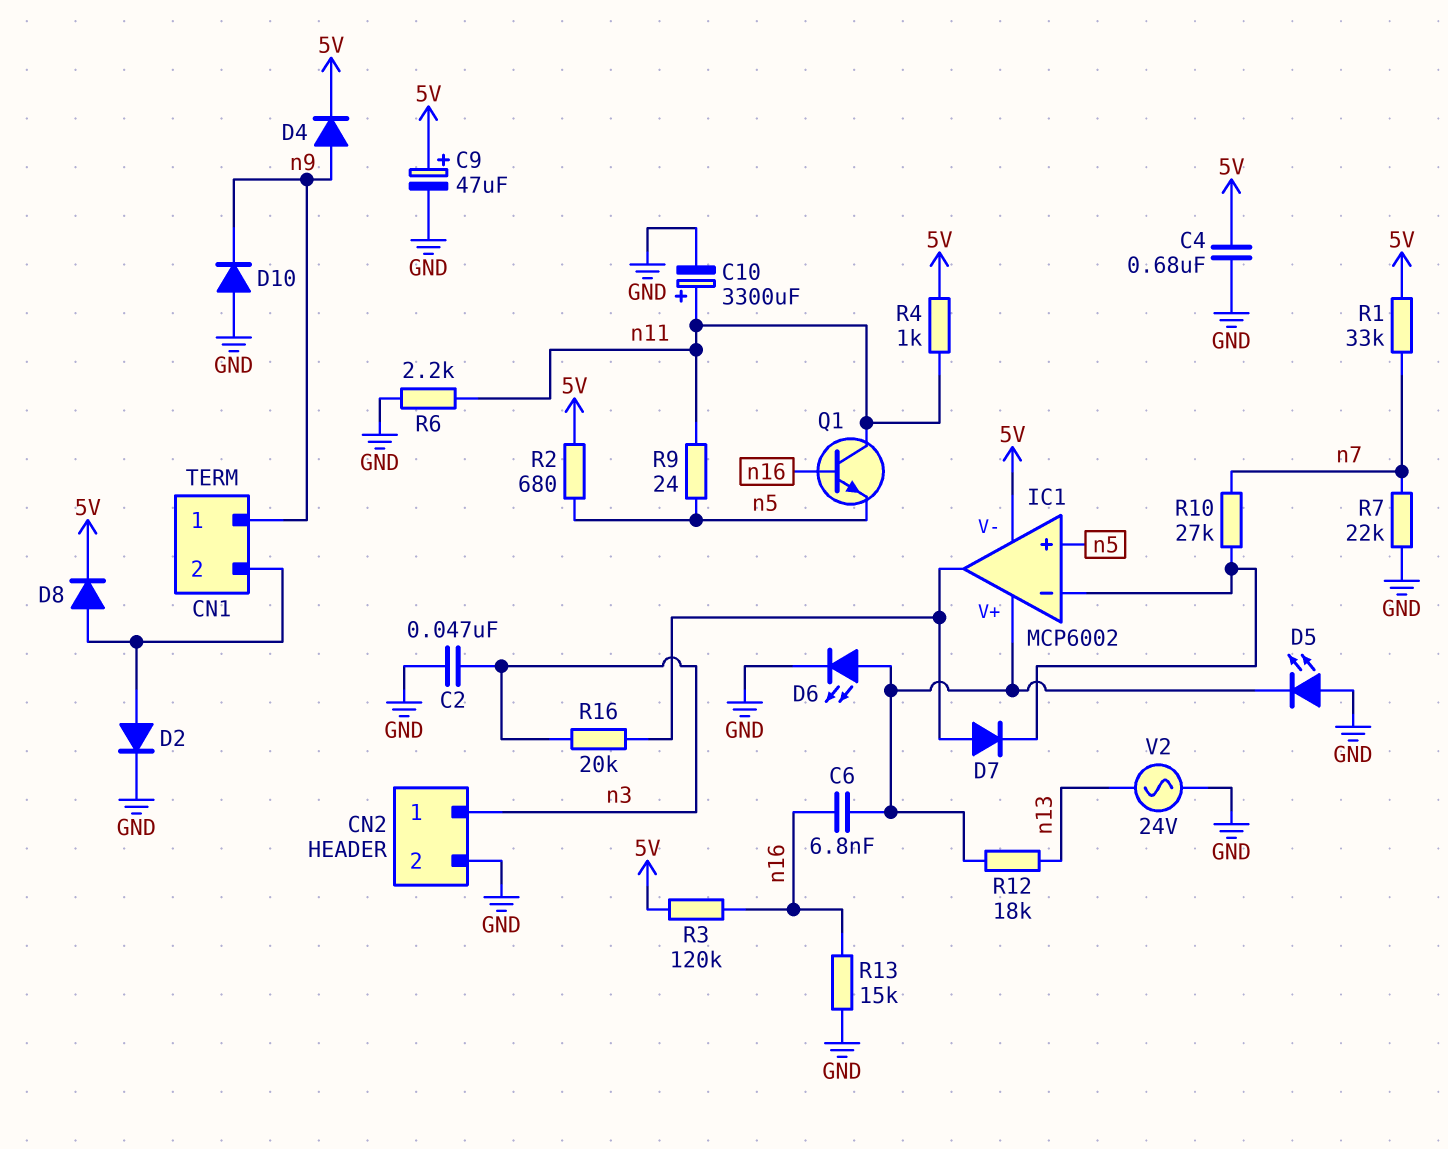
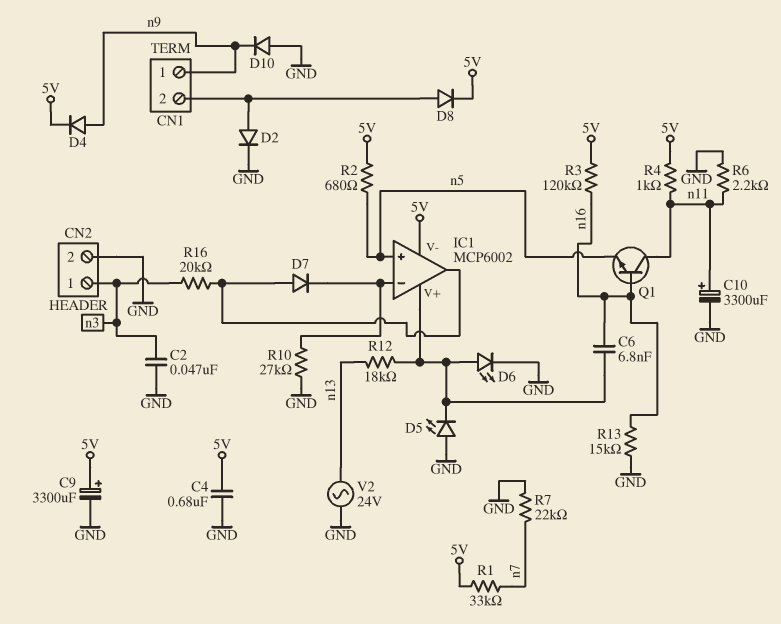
C9: 47uF (plus 5V, minus GND) -> 3300uF (plus 5V, minus GND)
R9: 24 (n5, n11) -> none
R10: 27k (IC1/in-, n7) -> 27k (GND, IC1/in-)

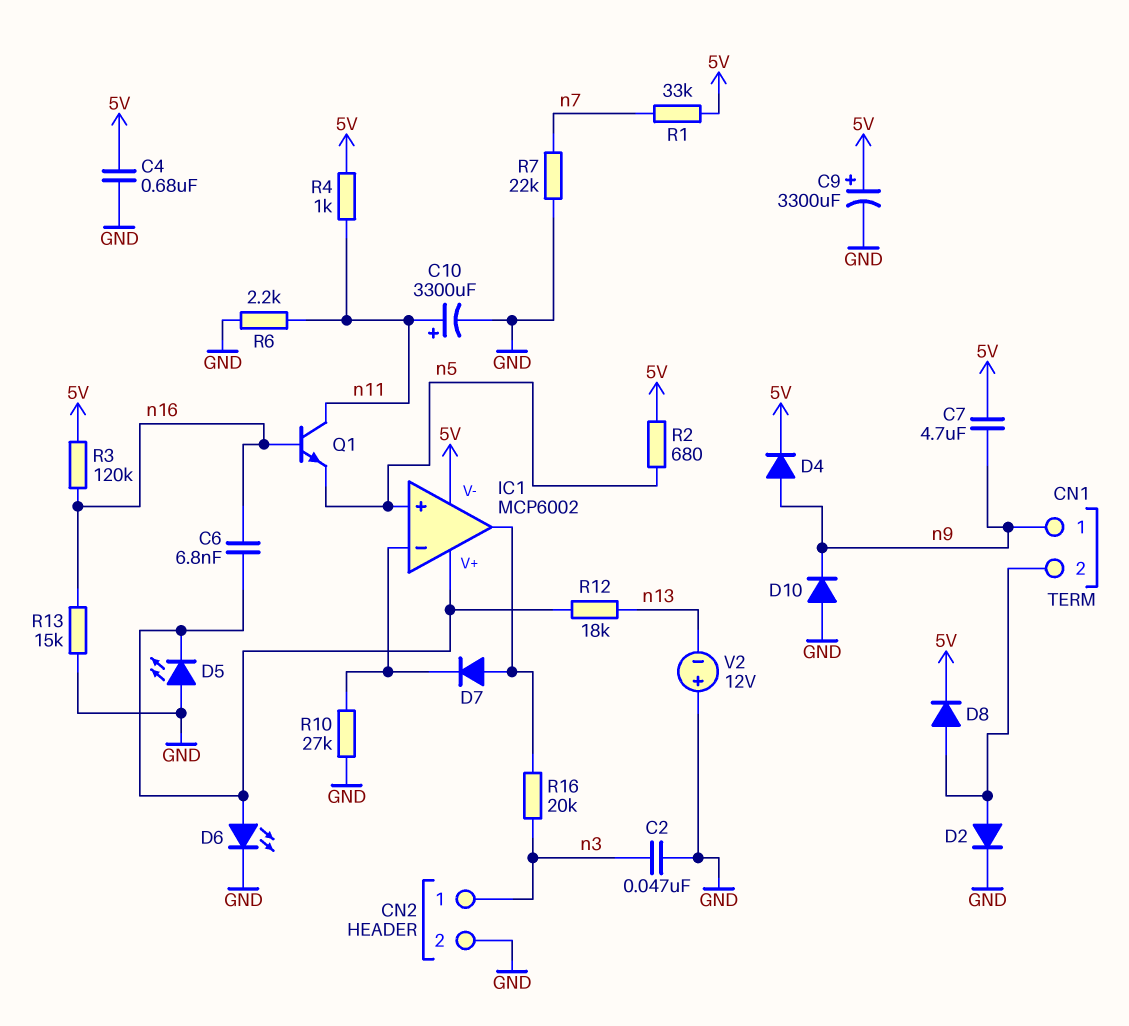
C7: none -> 4.7uF (5V, n9)
V2: AC 24V (GND, n13) -> 12V (plus GND, minus n13)

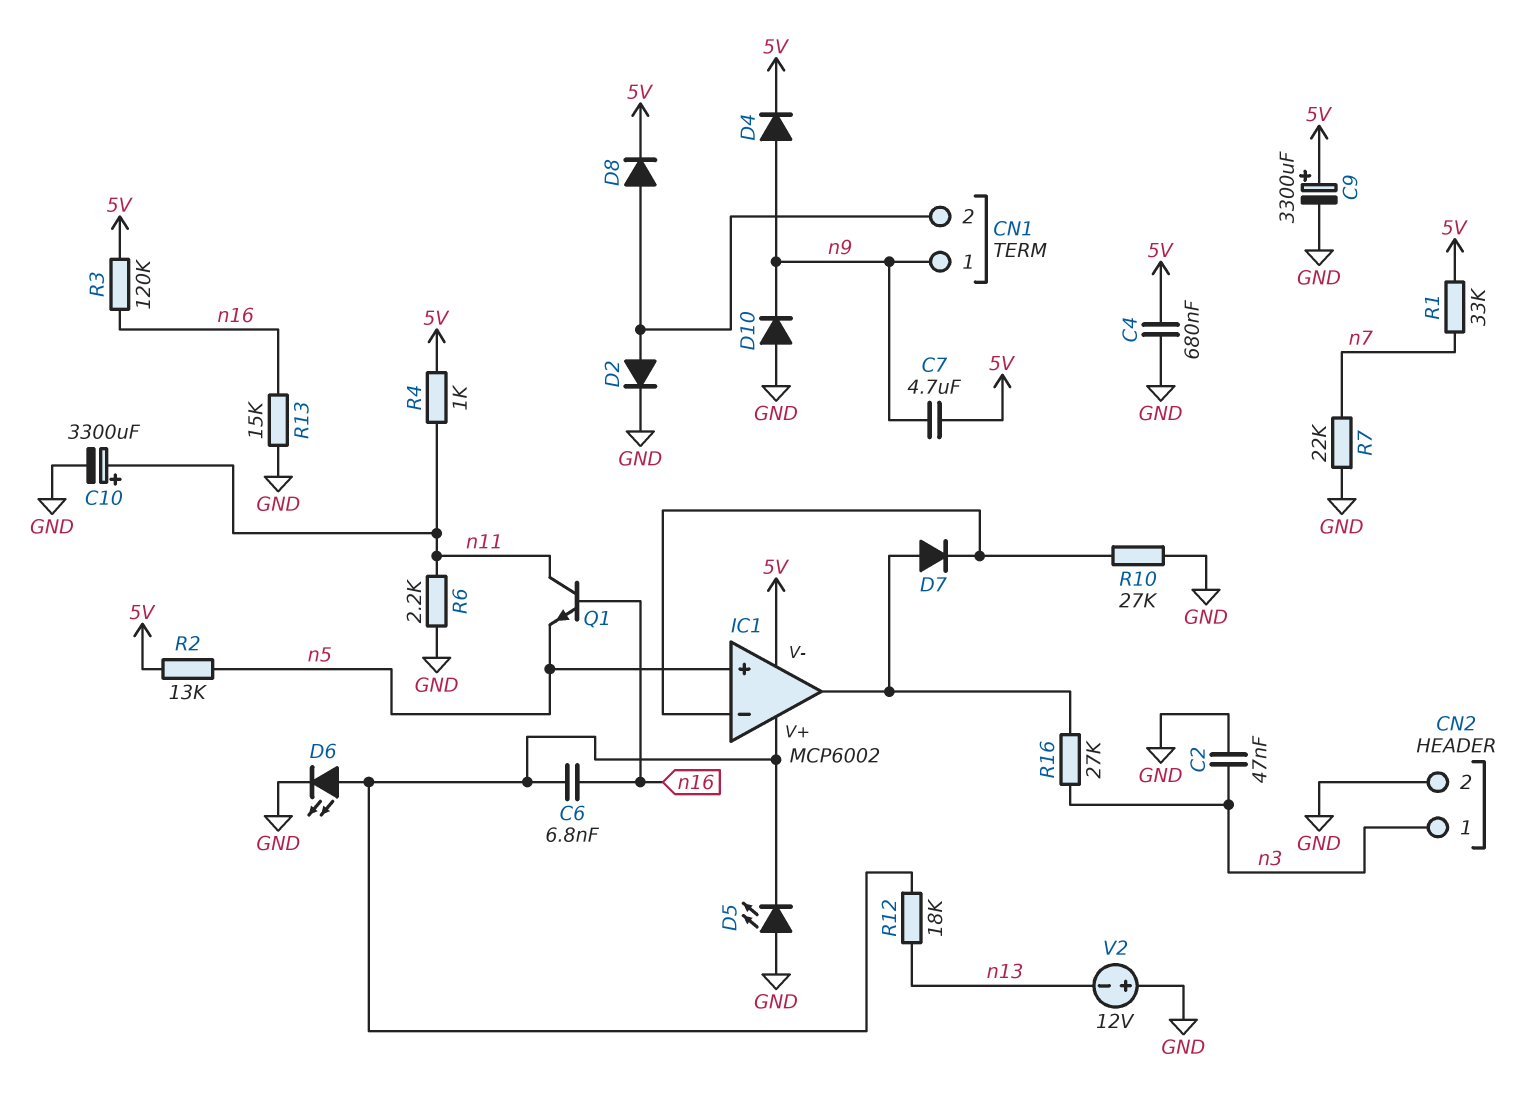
R2: 680 (5V, n5) -> 13k (5V, n5)
R16: 20k (IC1/out, n3) -> 27k (IC1/out, n3)

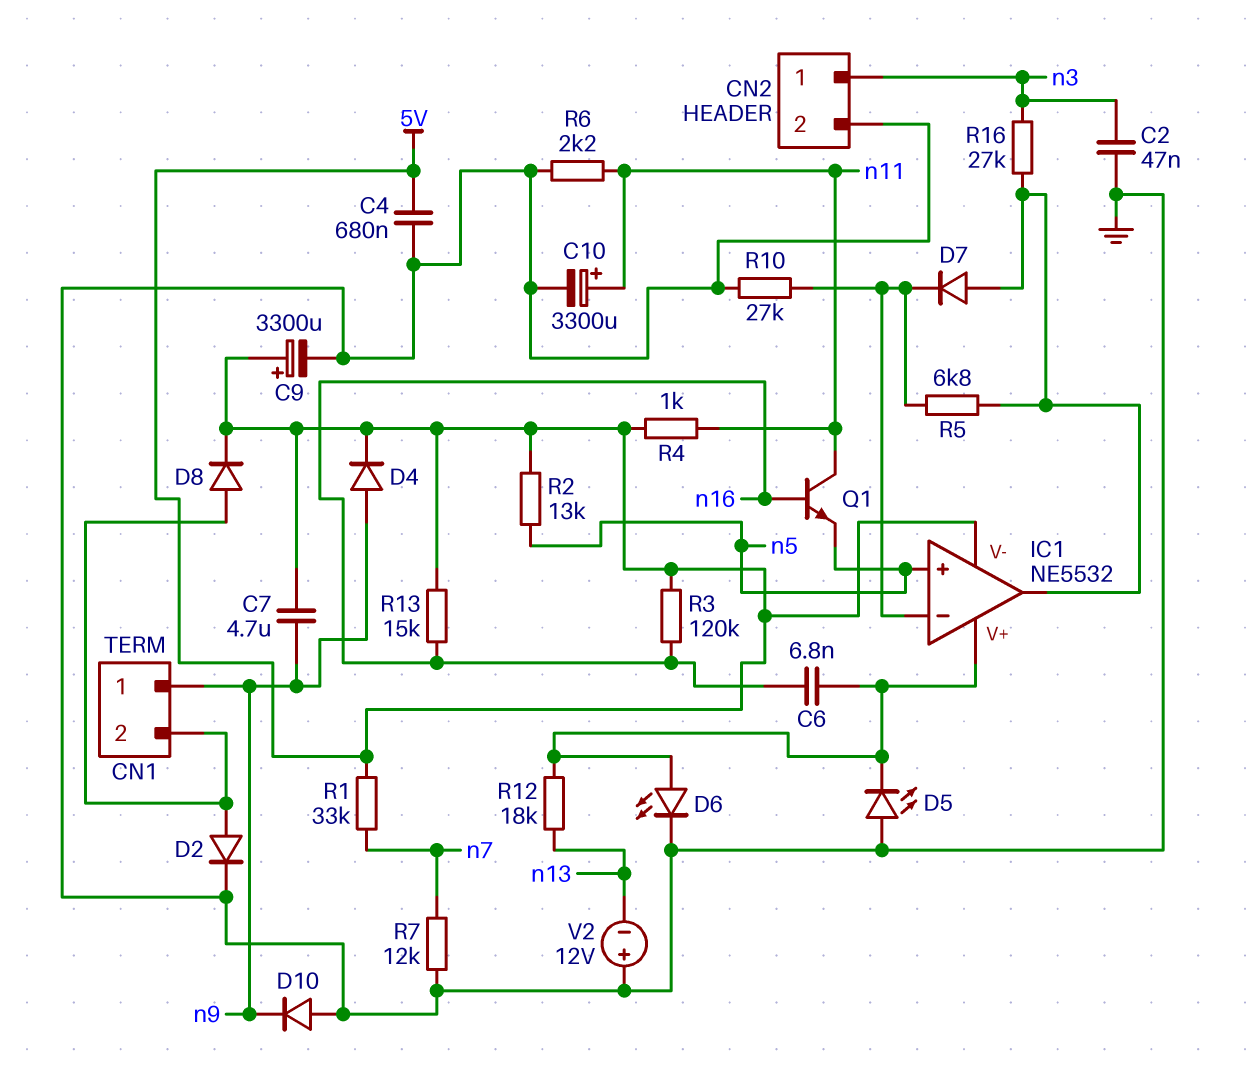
IC1: MCP6002 -> NE5532
R5: none -> 6.8k (IC1/in-, IC1/out)
R7: 22k (GND, n7) -> 12k (GND, n7)
R13: 15k (GND, n16) -> 15k (5V, n16)

